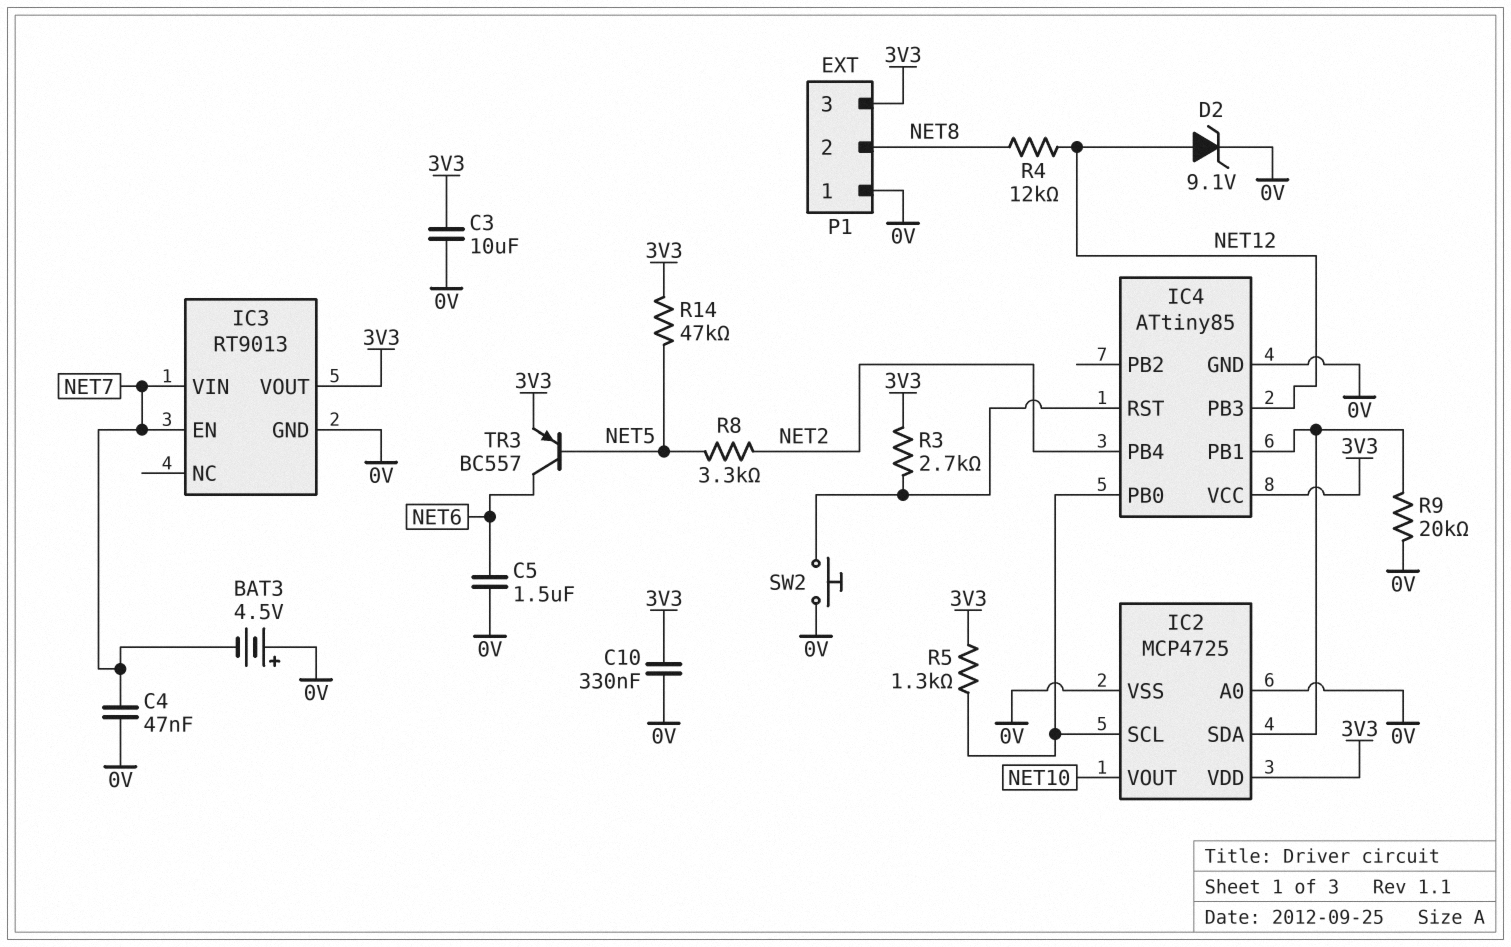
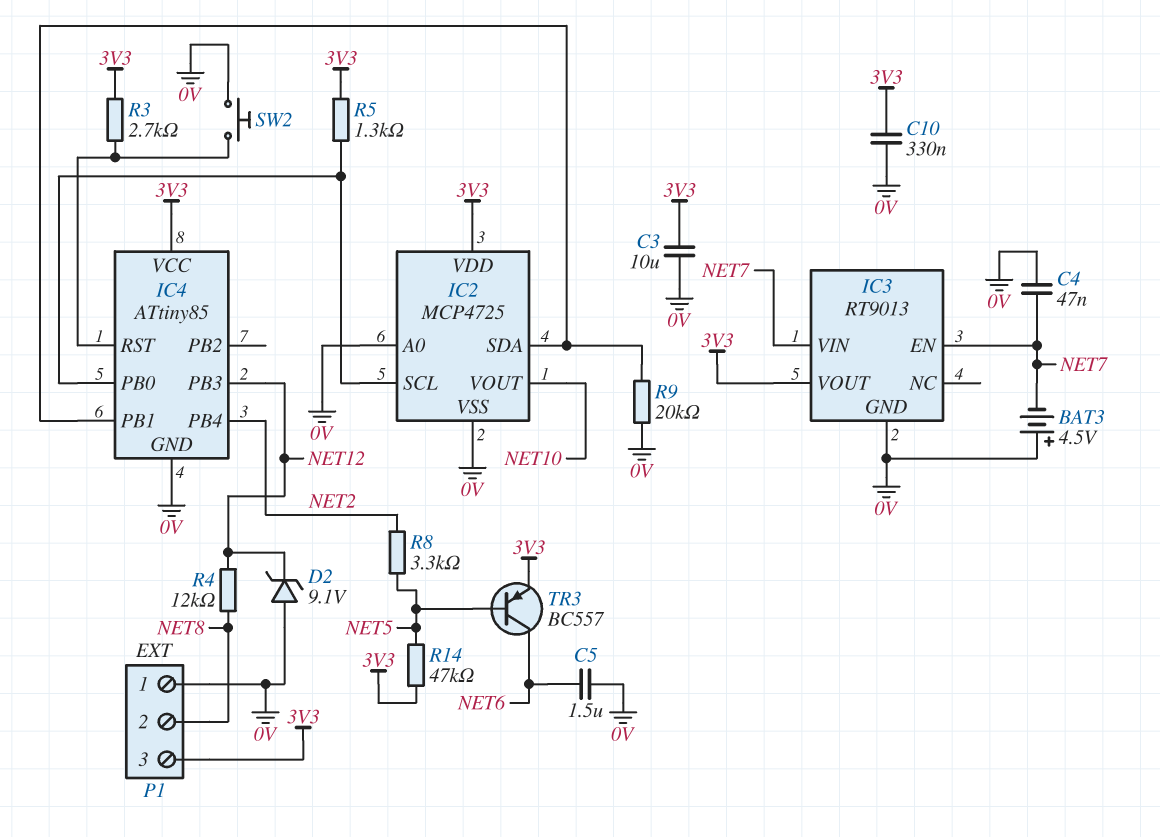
D2: zener 9.1V (A NET12, K 0V) -> zener 9.1V (A 0V, K NET12)

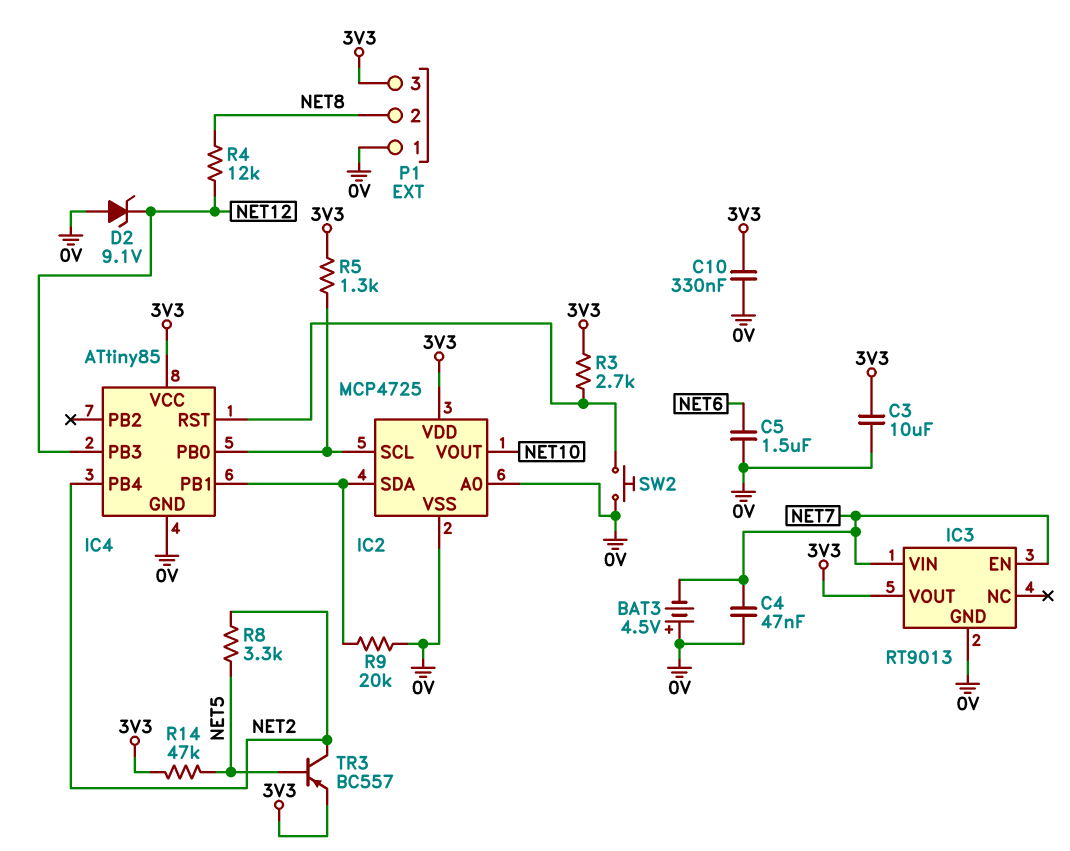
TR3: PNP BC557 (B NET5, C NET6, E 3V3) -> PNP BC557 (B NET5, C NET2, E 3V3)

